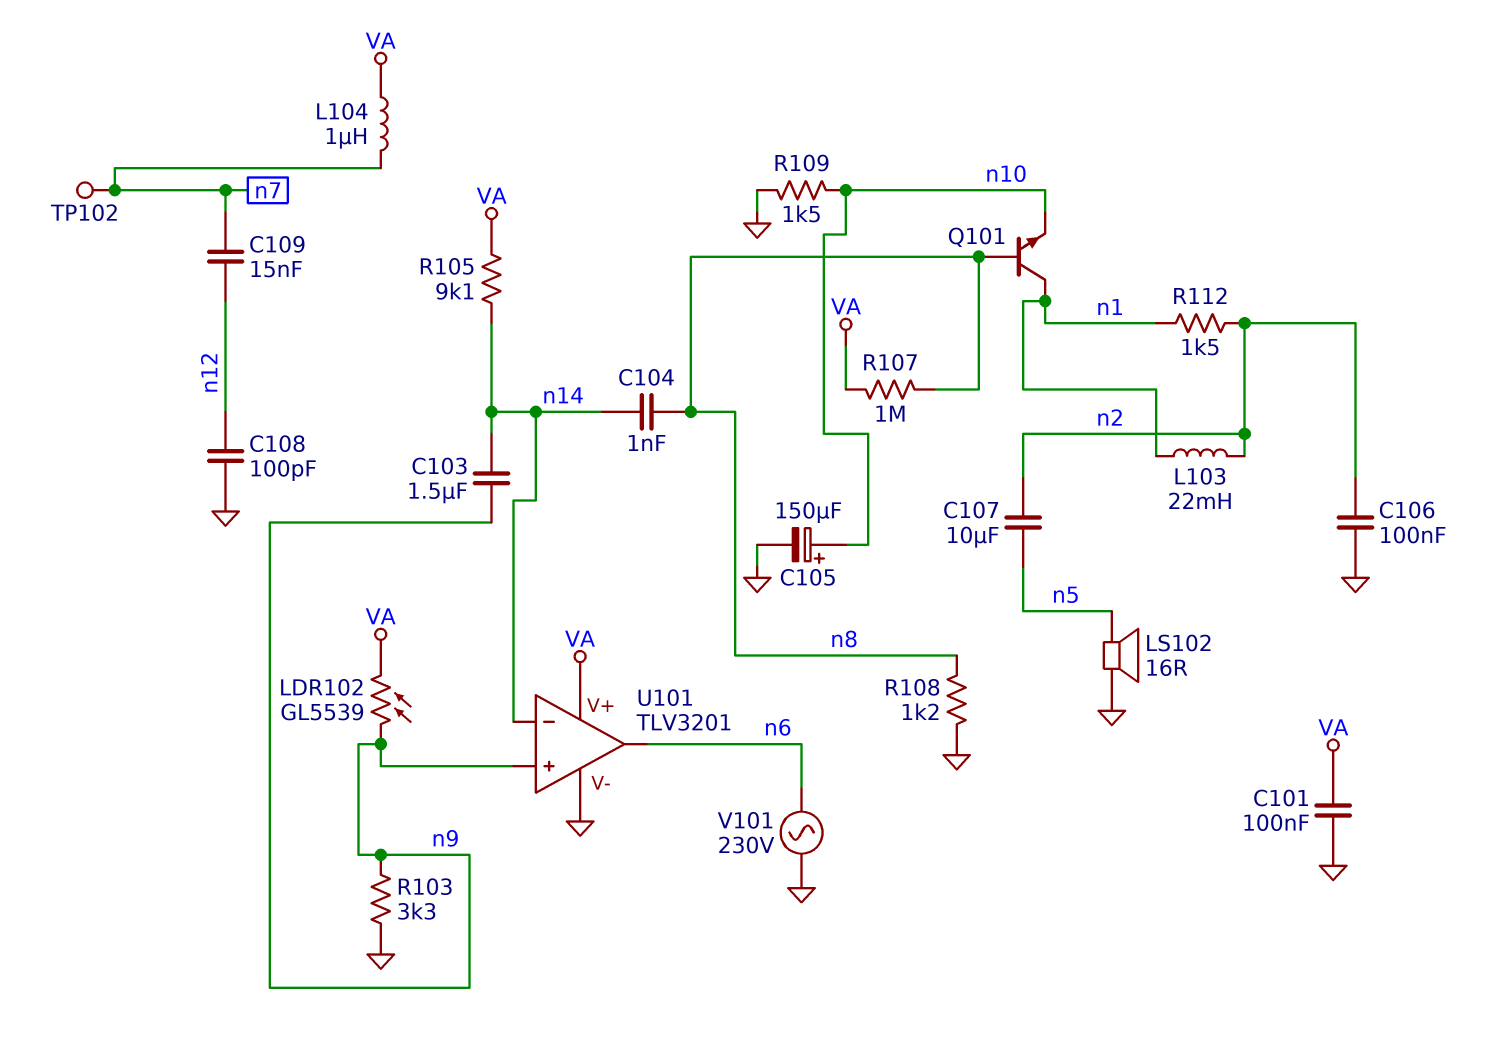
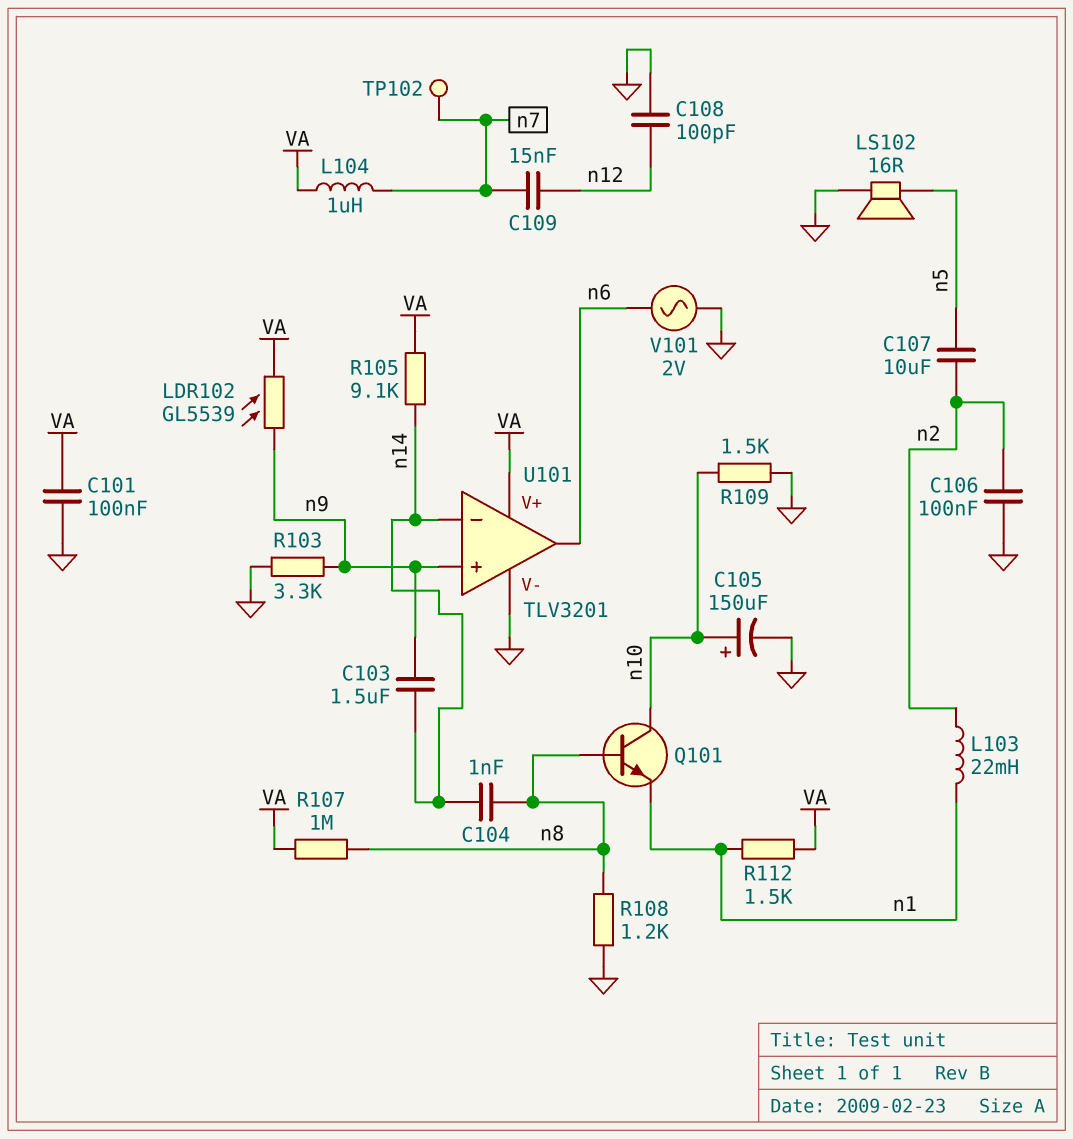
Q101: NPN (B n8, C n1, E n10) -> NPN (B n8, C n10, E n1)
R112: 1.5k (n1, n2) -> 1.5k (VA, n1)
V101: AC 230V (GND, n6) -> AC 2V (GND, n6)

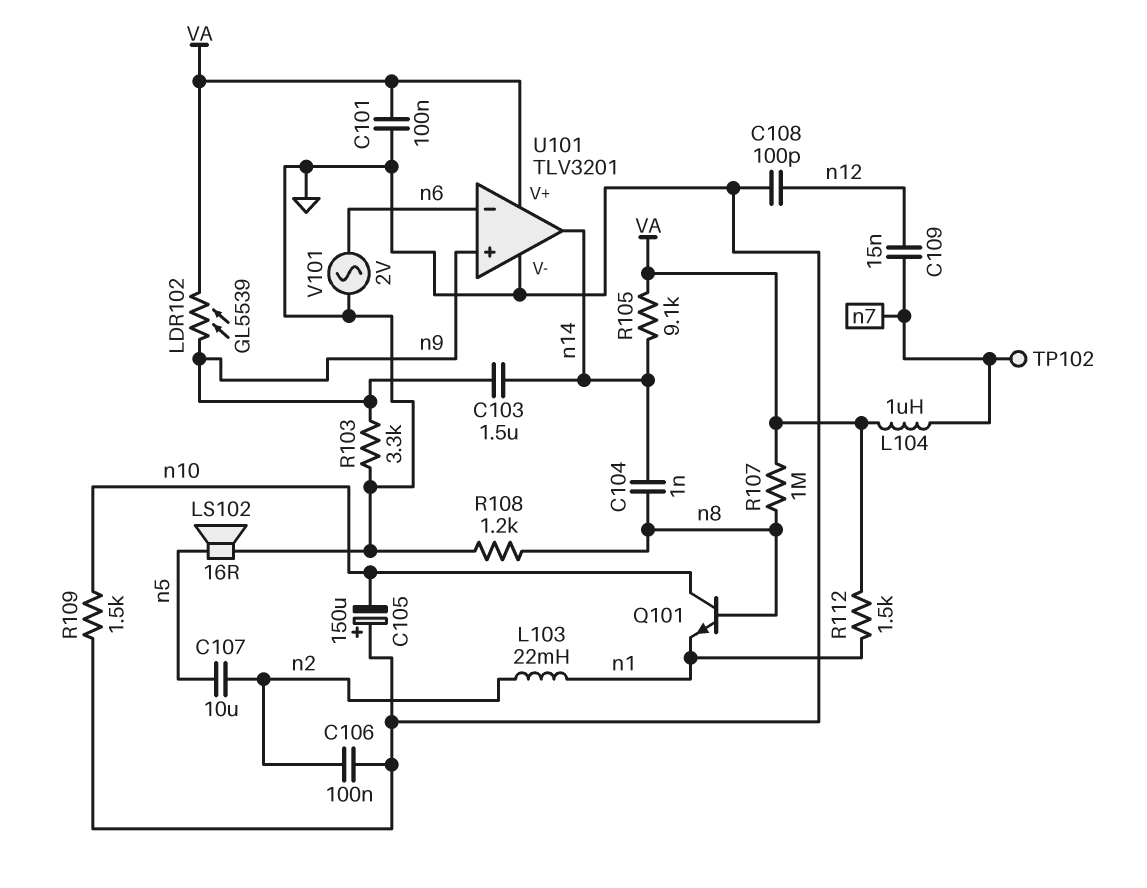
C105: 150uF (plus n10, minus GND) -> 150uF (plus GND, minus n10)
U101 pin in-: n14 -> n6
U101 pin out: n6 -> n14

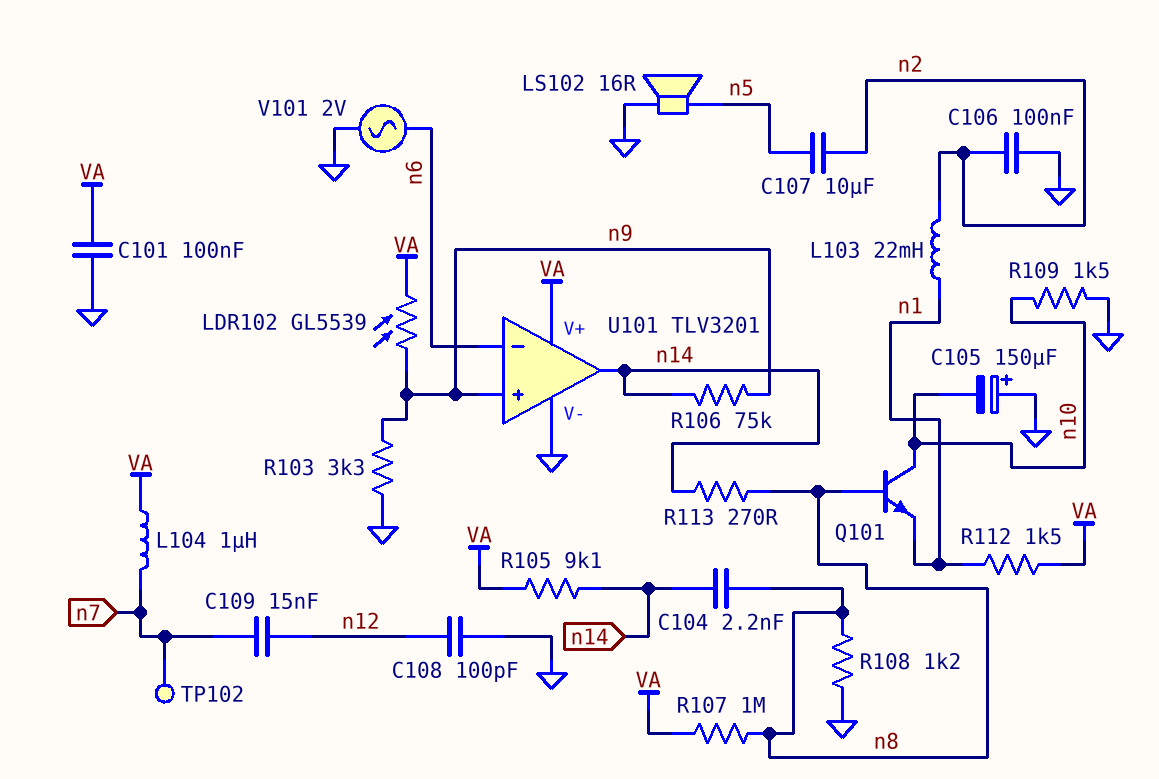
C103: 1.5uF (n9, n14) -> none
C104: 1nF (n8, n14) -> 2.2nF (n8, n14)
R106: none -> 75k (n9, n14)
R113: none -> 270 (n8, n14)

